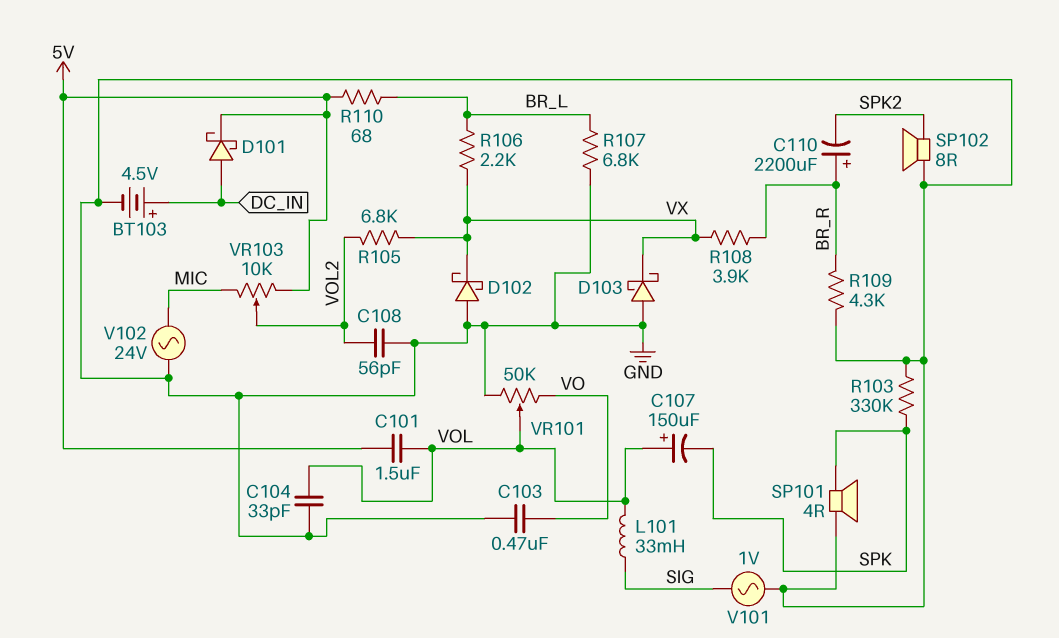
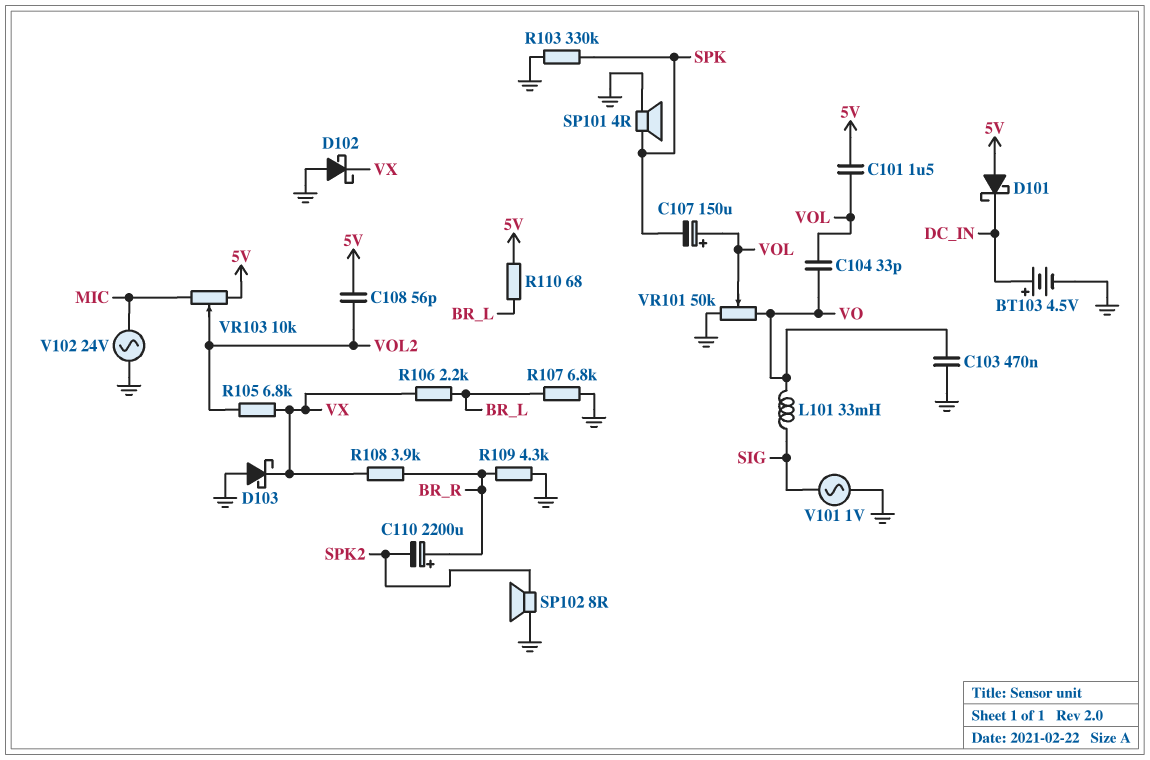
C104: 33pF (GND, VOL) -> 33pF (VO, VOL)
C108: 56pF (GND, VOL2) -> 56pF (5V, VOL2)
D101: schottky (A DC_IN, K 5V) -> schottky (A 5V, K DC_IN)
L101: 33mH (SIG, VOL) -> 33mH (SIG, VO)

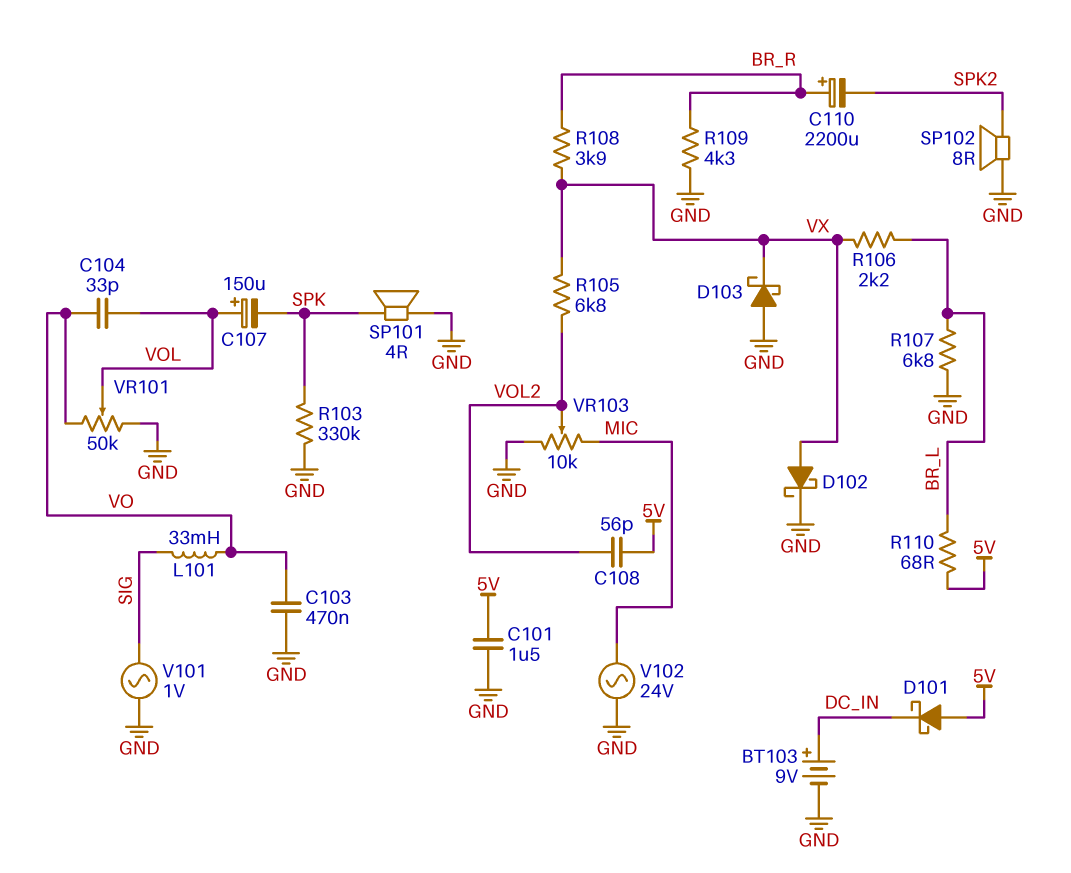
BT103: 4.5V (plus DC_IN, minus GND) -> 9V (plus DC_IN, minus GND)
C101: 1.5uF (5V, VOL) -> 1.5uF (5V, GND)
D102: schottky (A GND, K VX) -> schottky (A VX, K GND)
VR103: 10k (5V, MIC, wiper VOL2) -> 10k (GND, MIC, wiper VOL2)

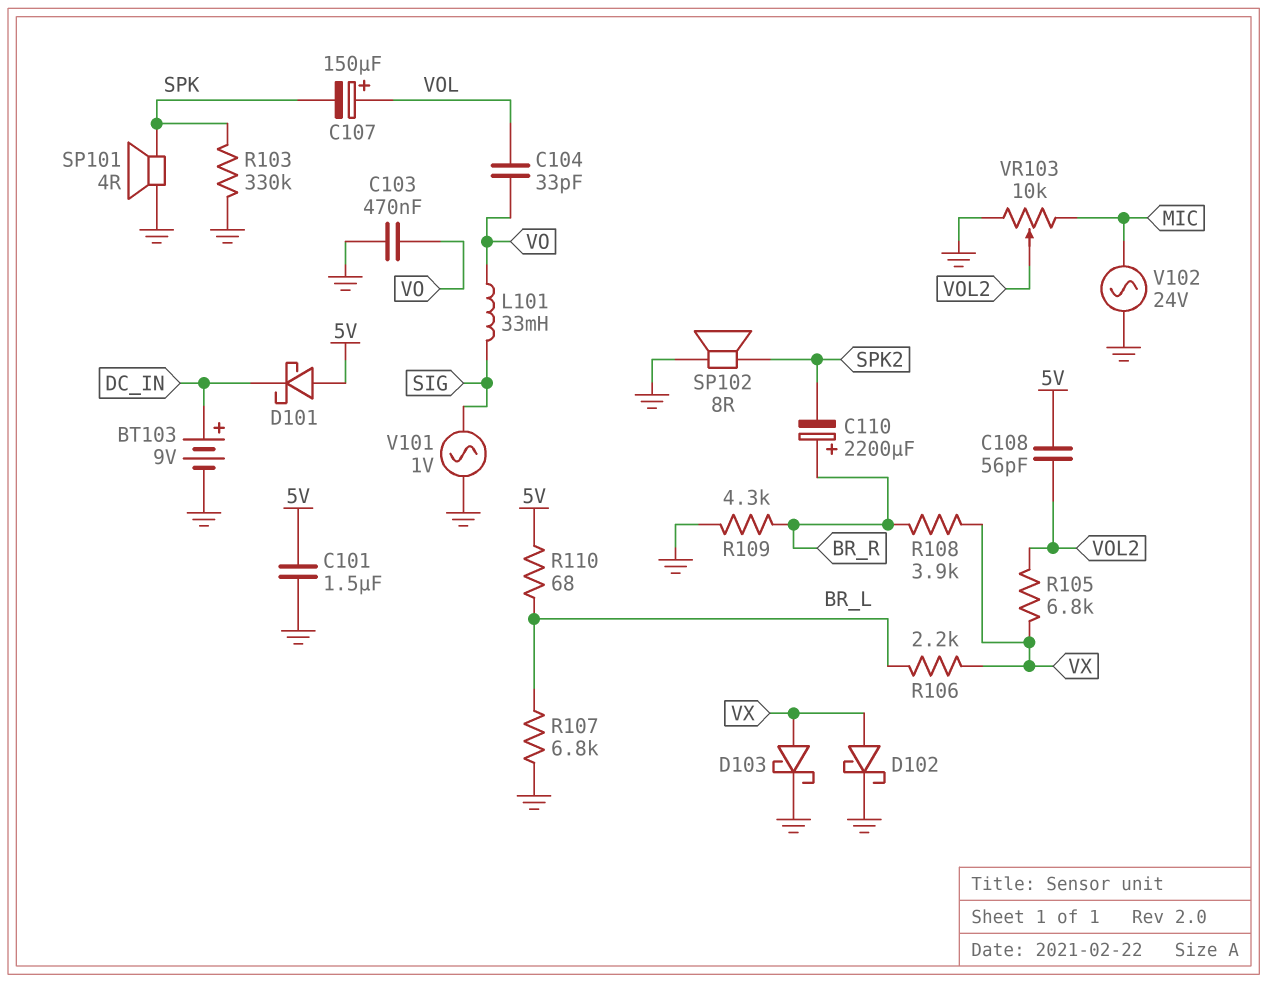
D103: schottky (A GND, K VX) -> schottky (A VX, K GND)
VR101: 50k (GND, VO, wiper VOL) -> none

